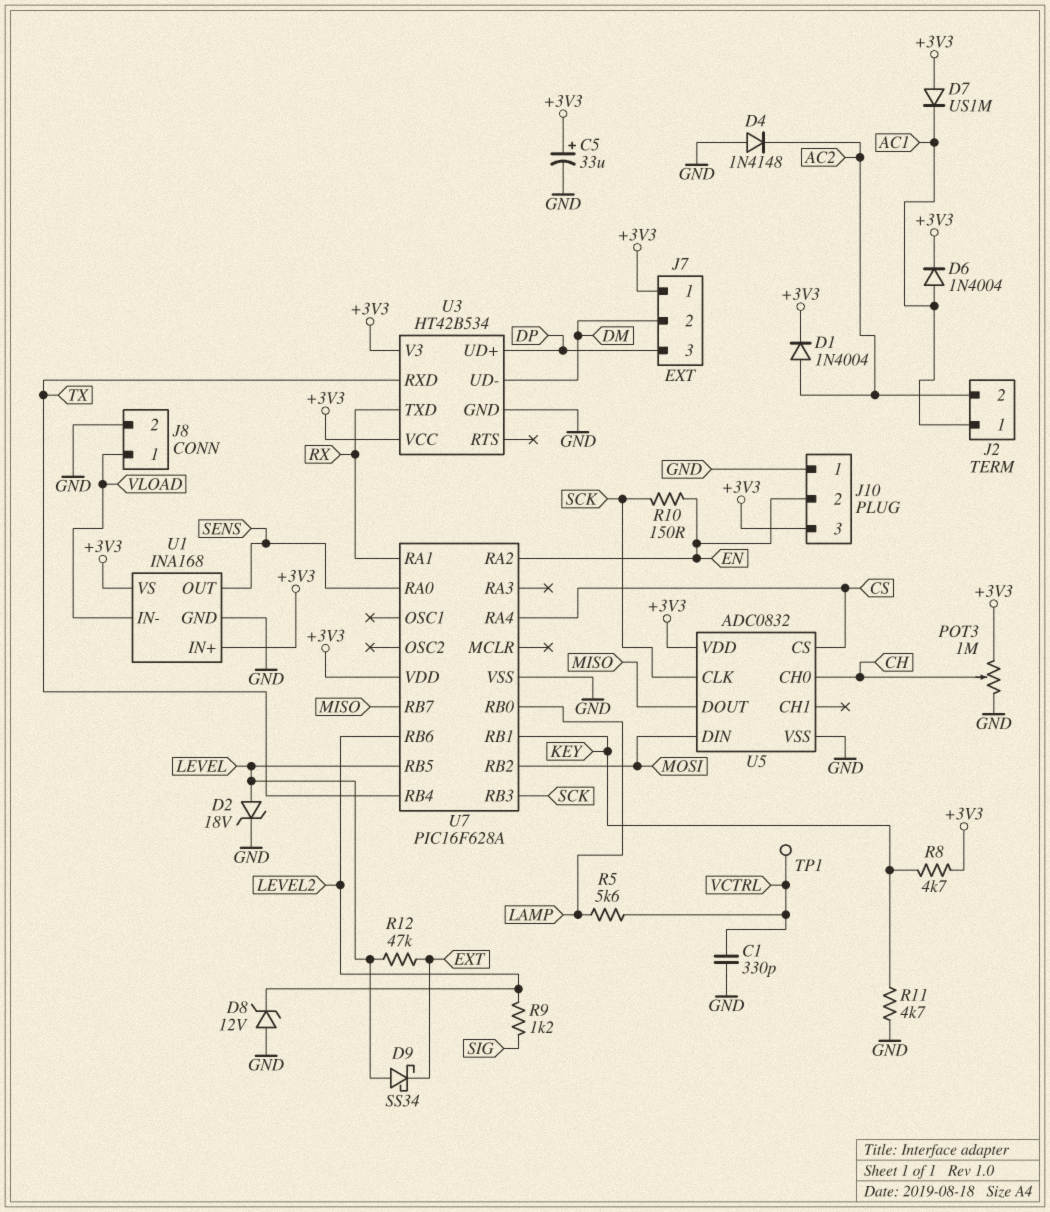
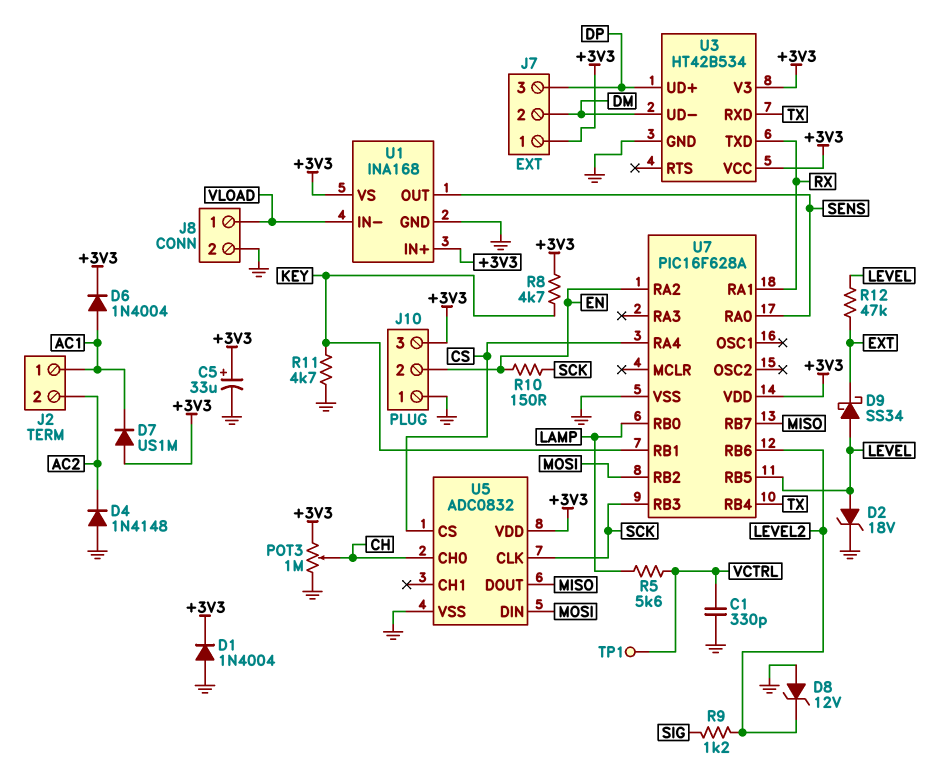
D1: diode 1N4004 (A AC2, K +3V3) -> diode 1N4004 (A GND, K +3V3)

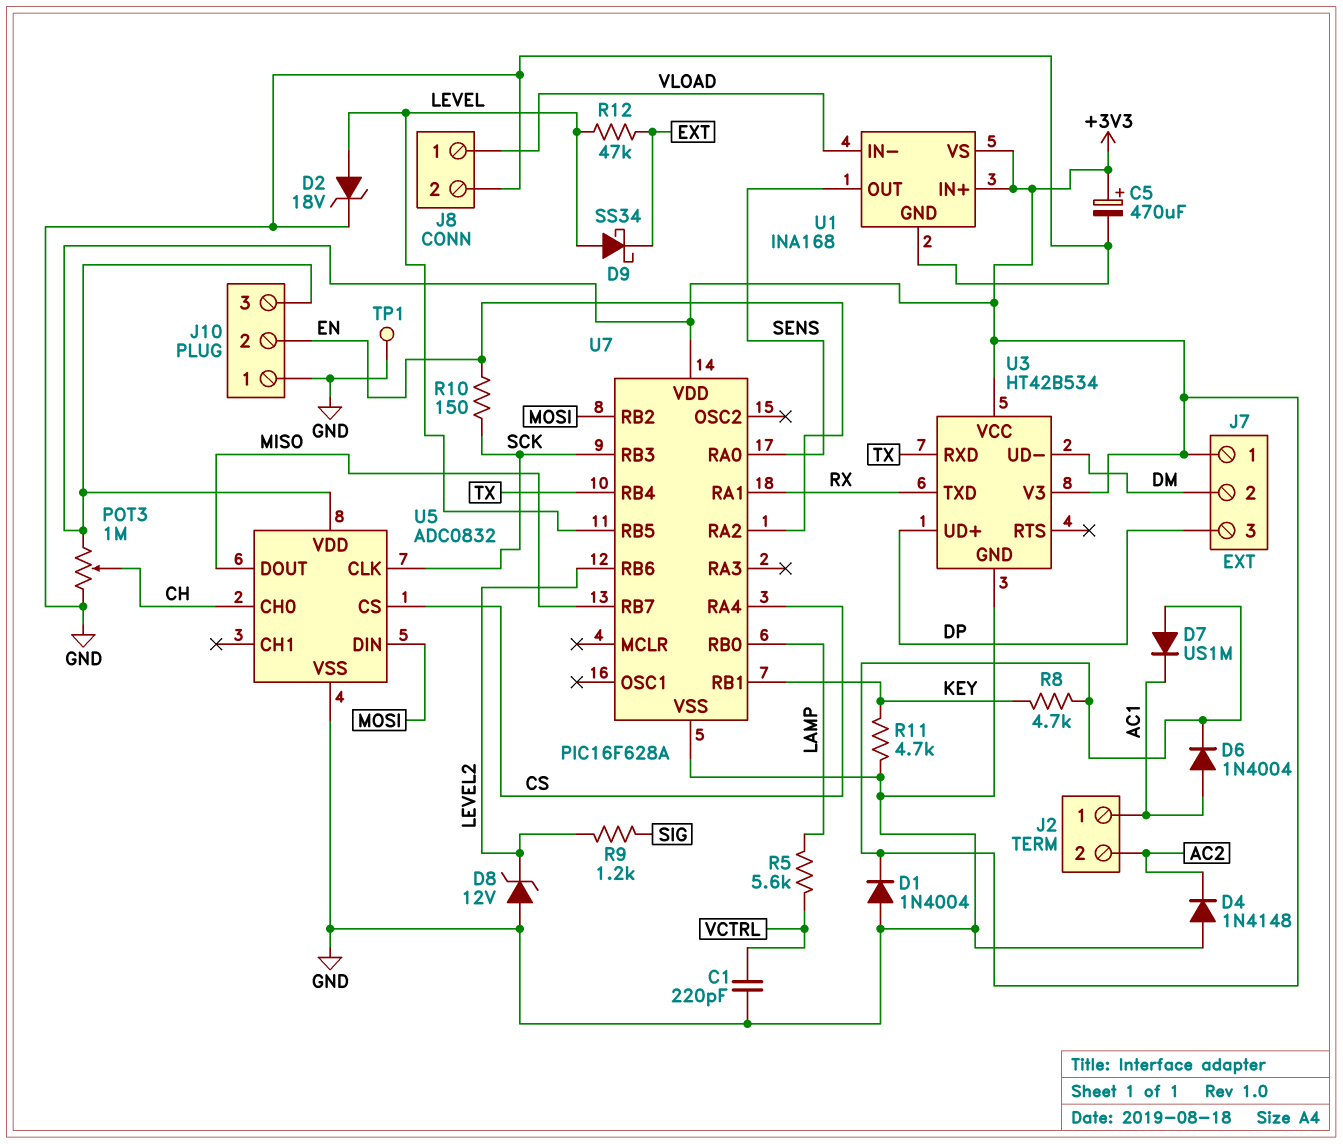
C1: 330pF (GND, VCTRL) -> 220pF (GND, VCTRL)
C5: 33uF (plus +3V3, minus GND) -> 470uF (plus +3V3, minus GND)
TP1: test point (VCTRL) -> test point (GND)

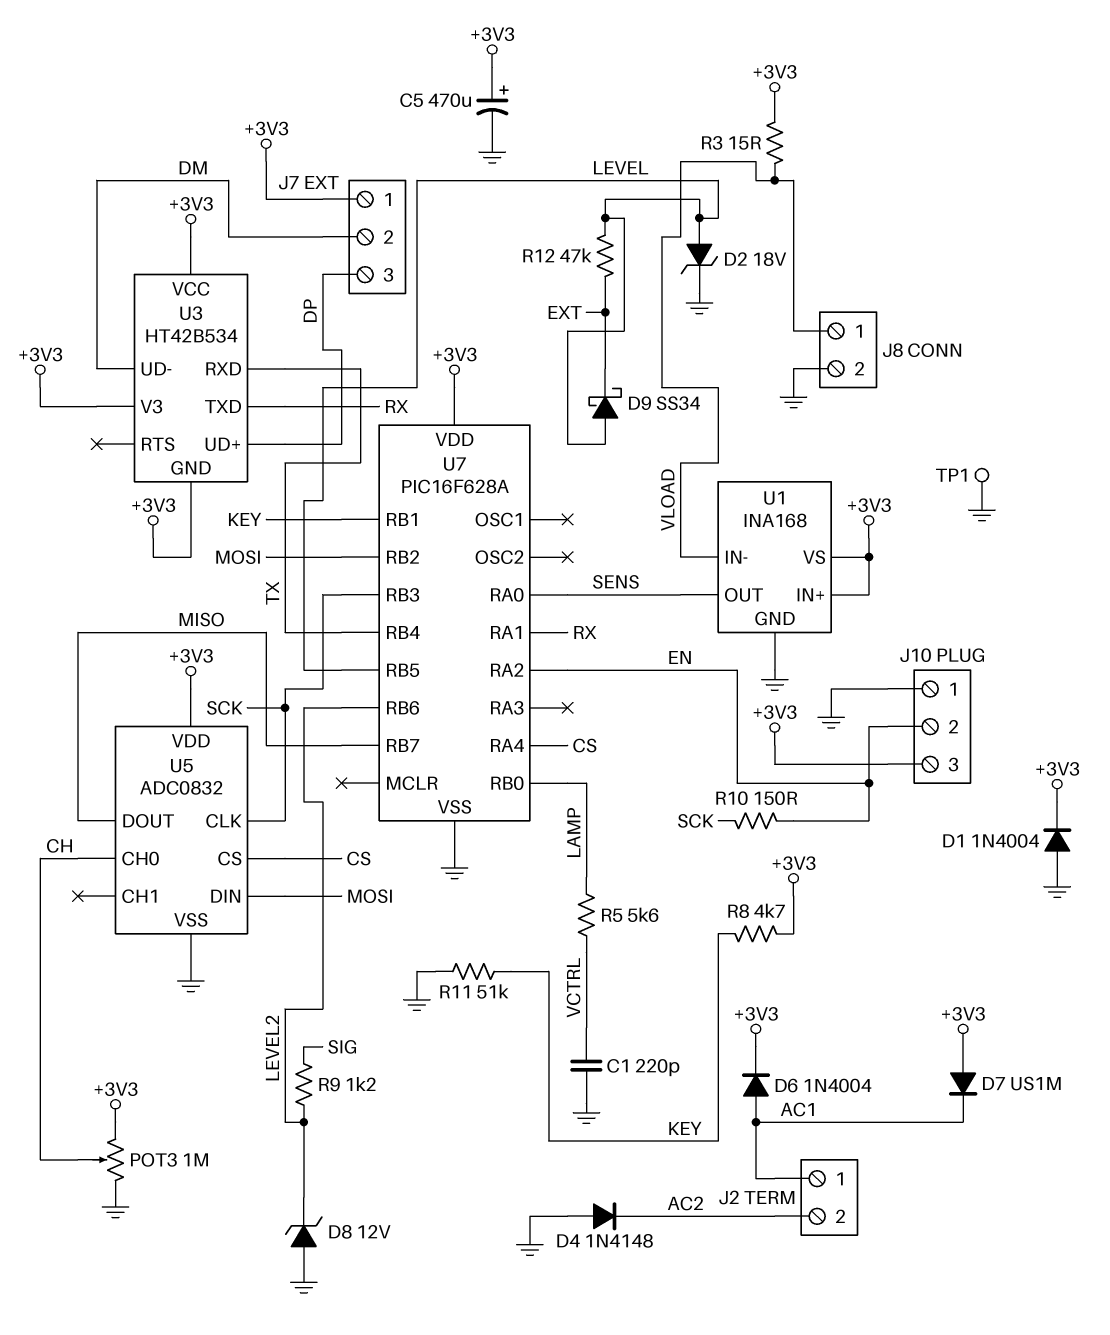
R3: none -> 15 (+3V3, VLOAD)
R11: 4.7k (GND, KEY) -> 51k (GND, KEY)
U3 pin GND: GND -> +3V3

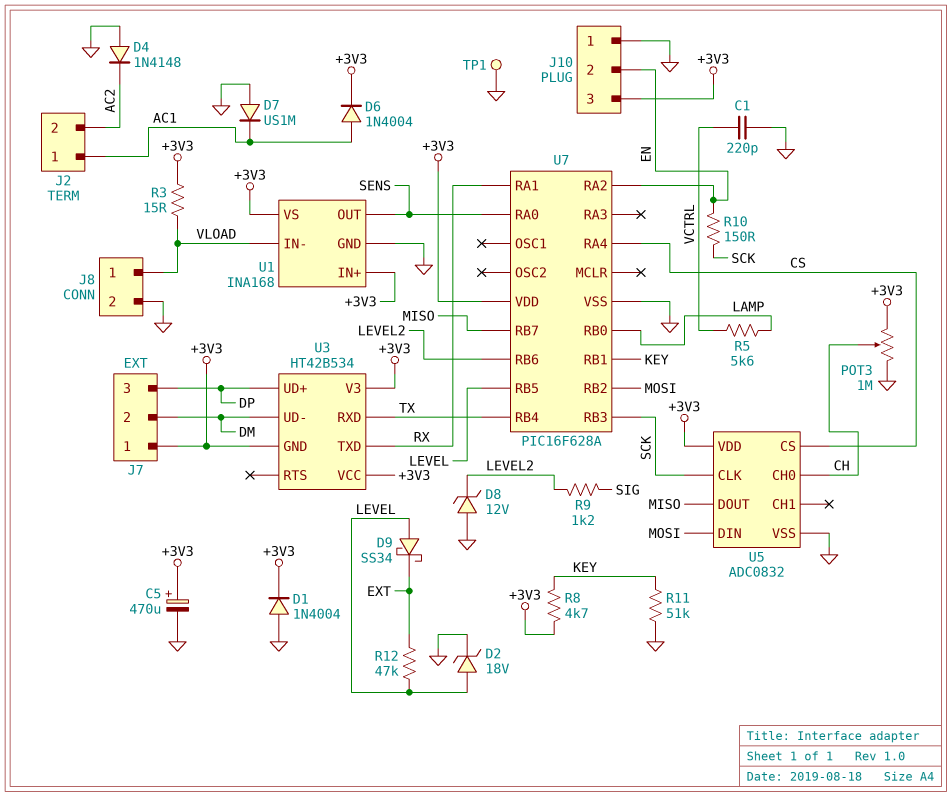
D7: diode US1M (A +3V3, K AC1) -> diode US1M (A GND, K AC1)

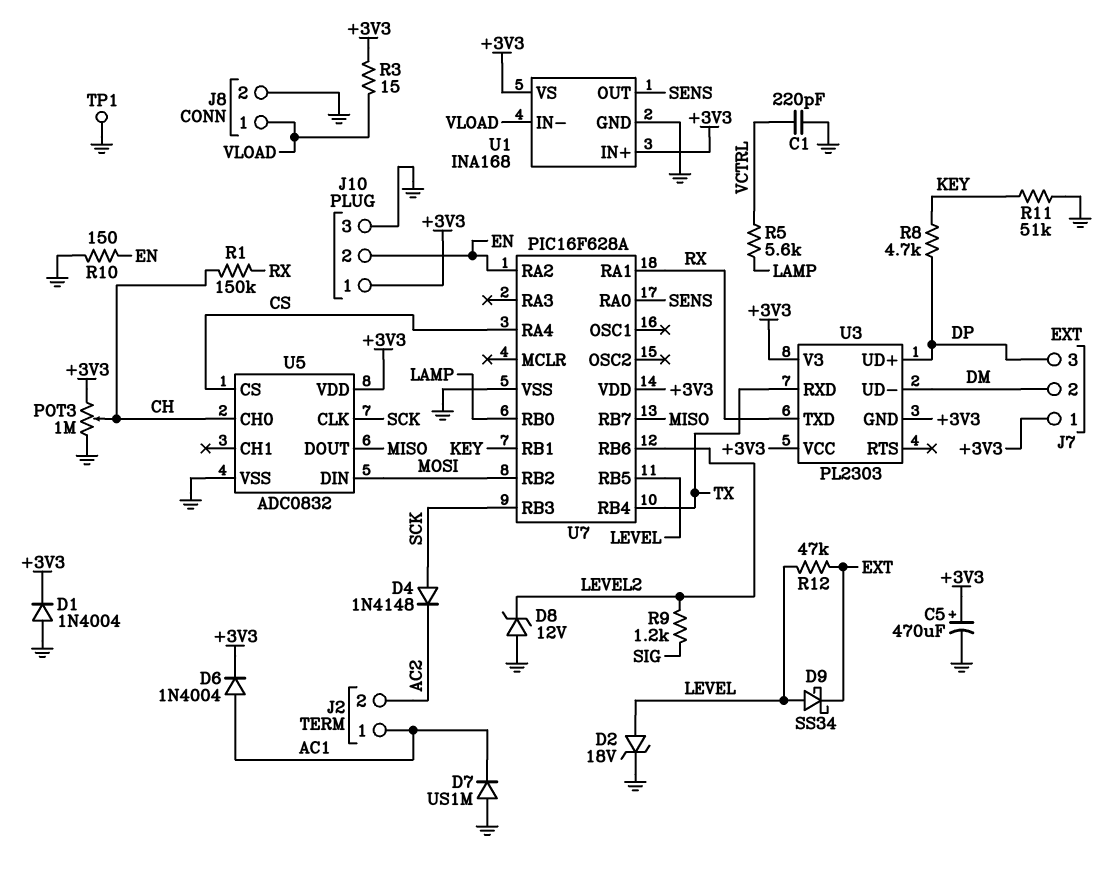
D4: diode 1N4148 (A GND, K AC2) -> diode 1N4148 (A SCK, K AC2)
J10 pin 1: GND -> +3V3
J10 pin 3: +3V3 -> GND
R1: none -> 150k (CH, RX)
R8: 4.7k (+3V3, KEY) -> 4.7k (DP, KEY)
R10: 150 (EN, SCK) -> 150 (EN, GND)
U3: HT42B534 -> PL2303

